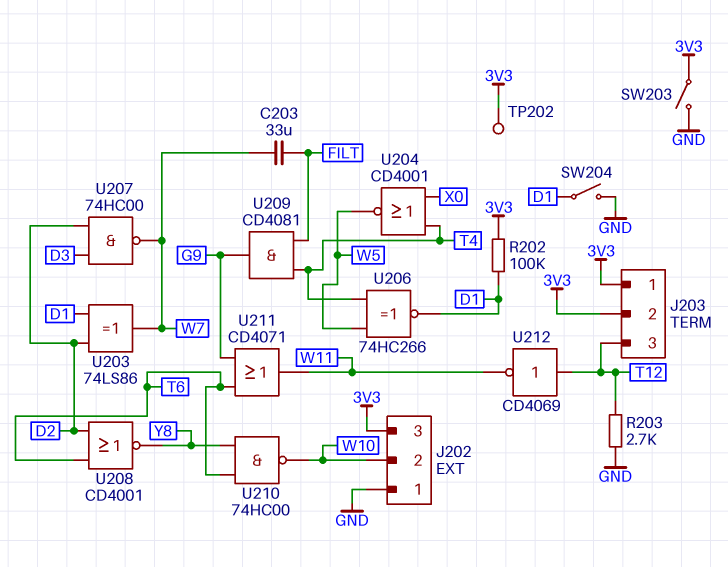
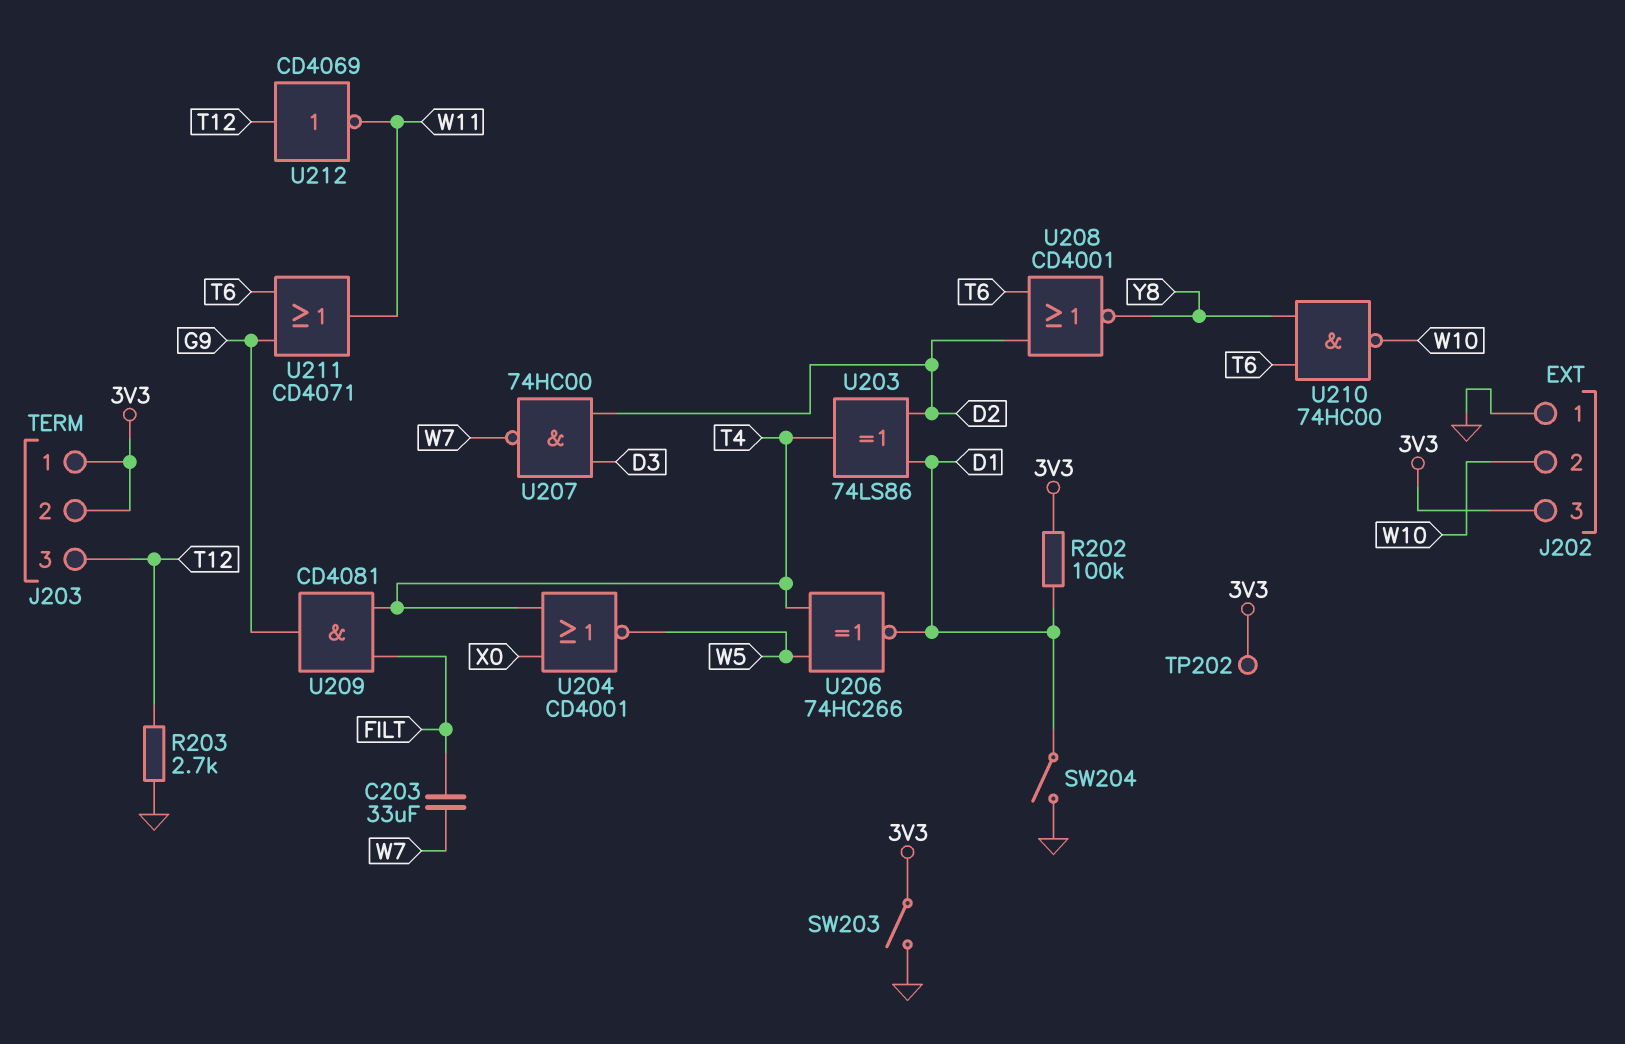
U203: XOR 74LS86 (in D1, in D2, out W7) -> XOR 74LS86 (in D1, in D2, out T4)

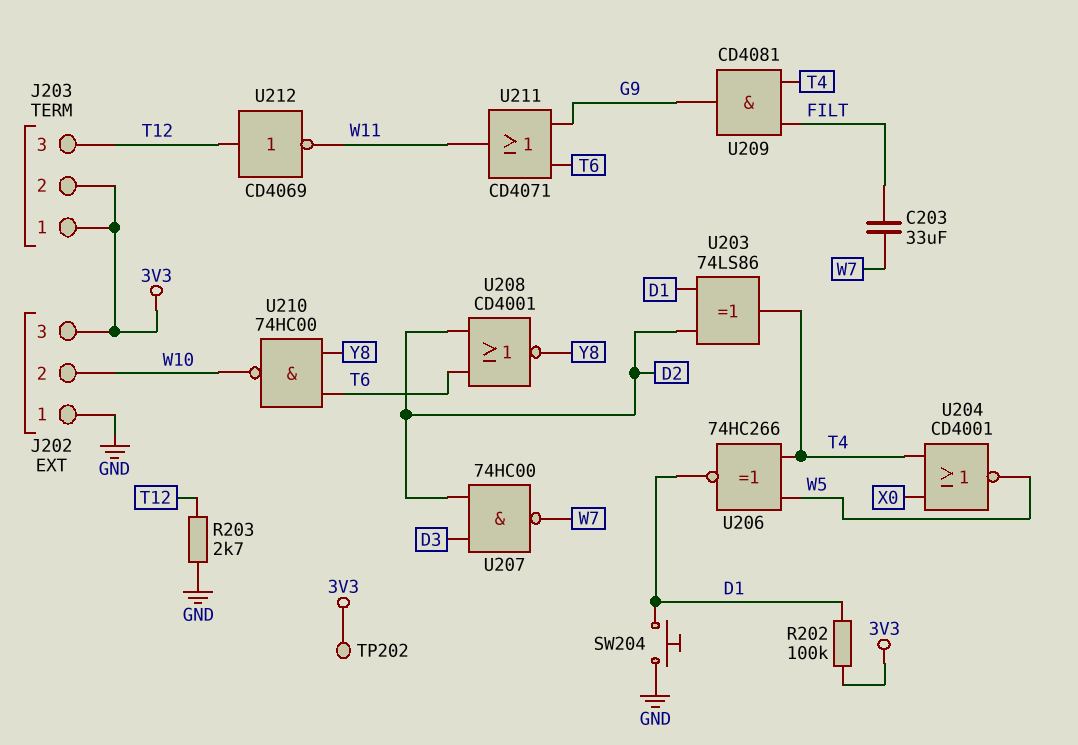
SW203: switch (3V3, GND) -> none
SW204: switch (D1, GND) -> button (D1, GND)

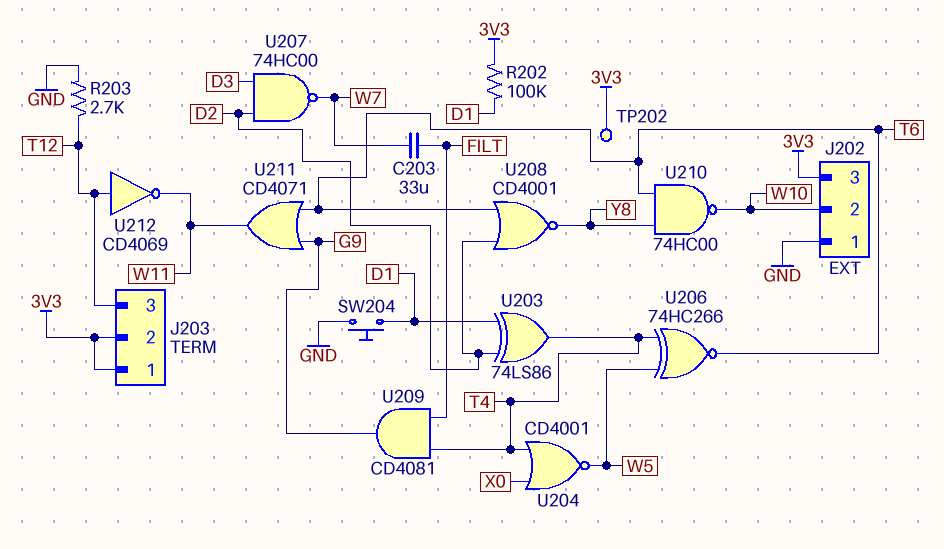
U206: XNOR 74HC266 (in T4, in W5, out D1) -> XNOR 74HC266 (in T4, in W5, out T6)

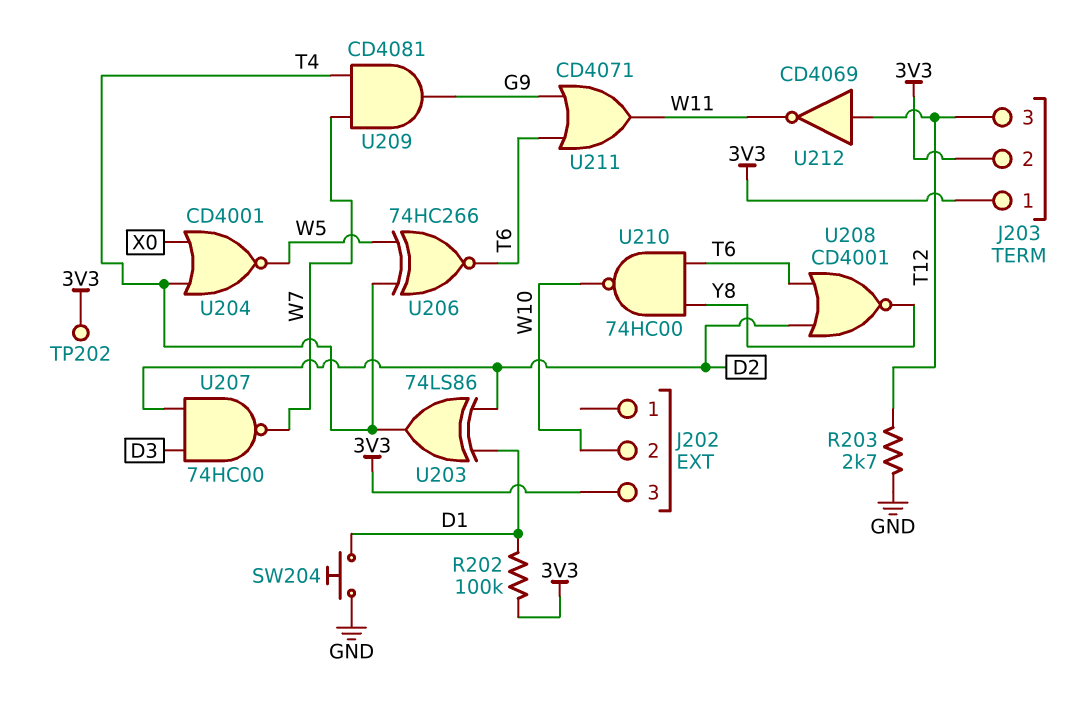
C203: 33uF (FILT, W7) -> none
J202 pin 1: GND -> none
U209: AND CD4081 (in FILT, in T4, out G9) -> AND CD4081 (in T4, in W7, out G9)

